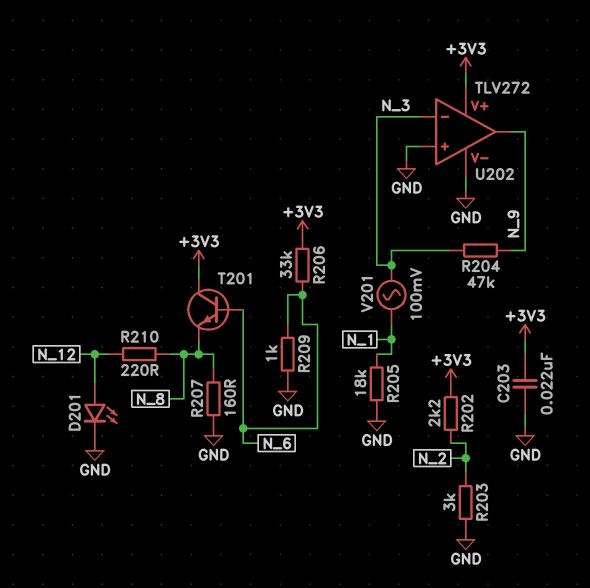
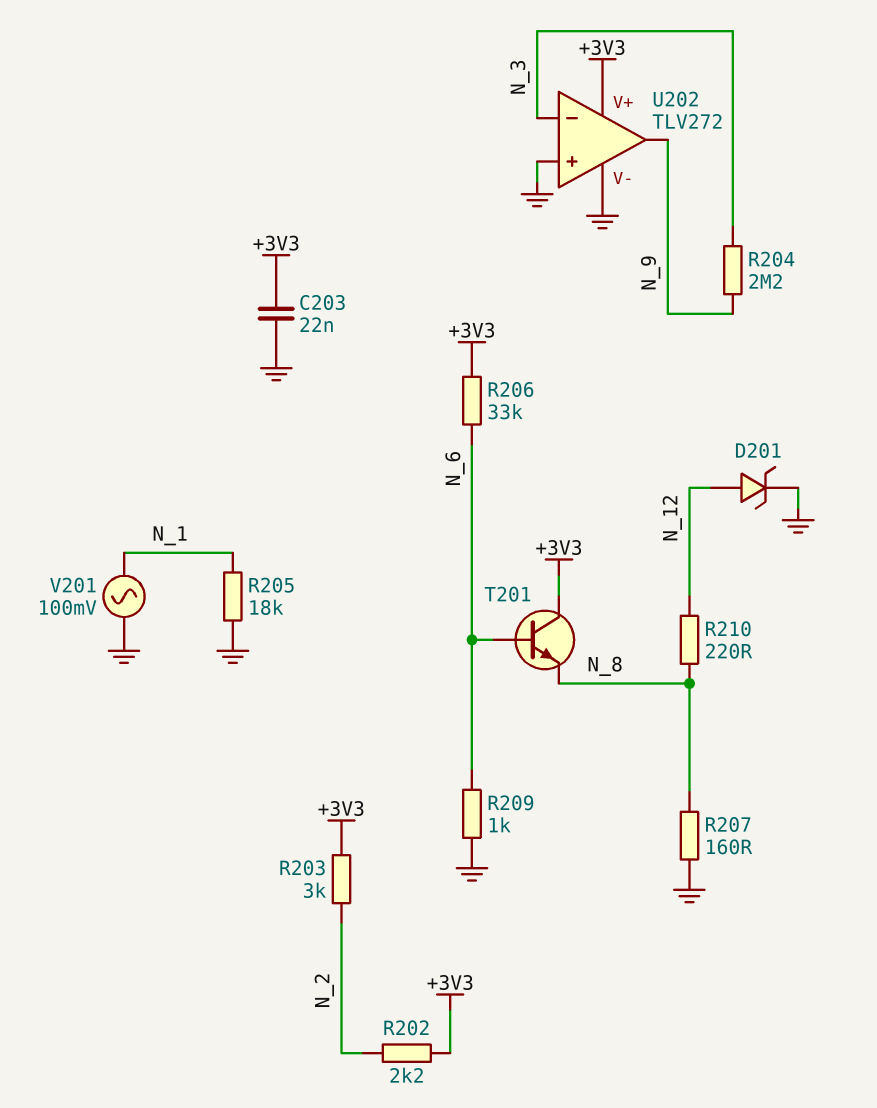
D201: LED (A N_12, K GND) -> zener (A N_12, K GND)
R203: 3k (GND, N_2) -> 3k (+3V3, N_2)
R204: 47k (N_3, N_9) -> 2.2M (N_3, N_9)
V201: AC 100mV (N_1, N_3) -> AC 100mV (GND, N_1)

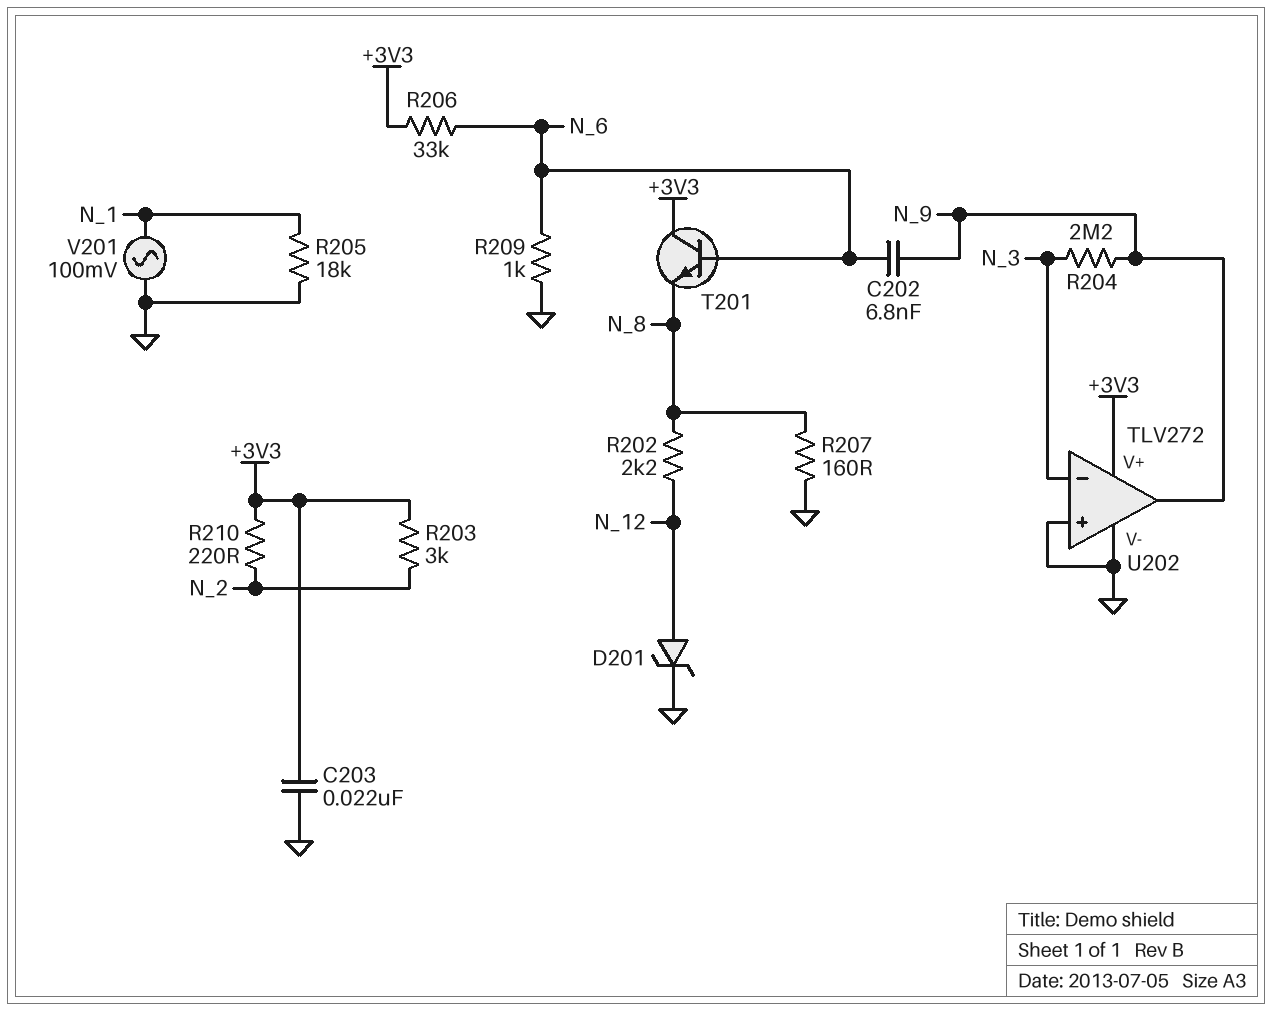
C202: none -> 6.8nF (N_6, N_9)
R202: 2.2k (+3V3, N_2) -> 2.2k (N_8, N_12)
R210: 220 (N_8, N_12) -> 220 (+3V3, N_2)

